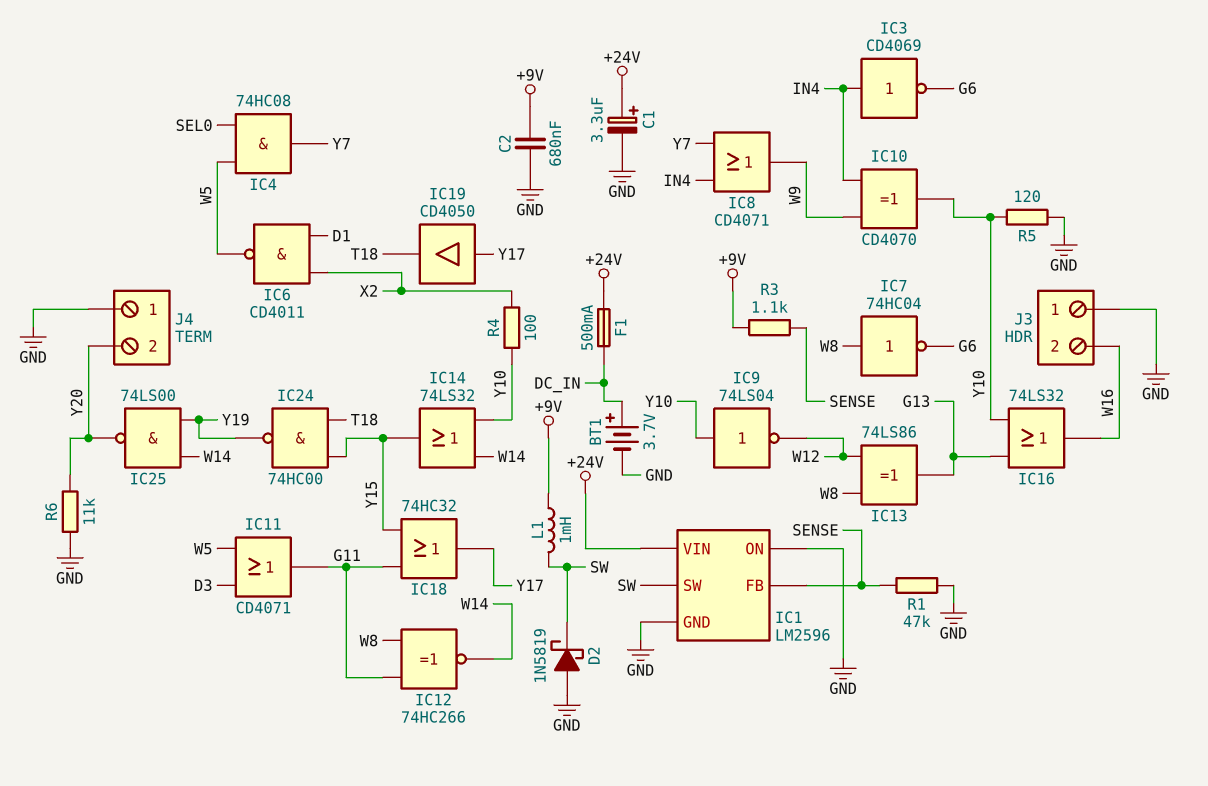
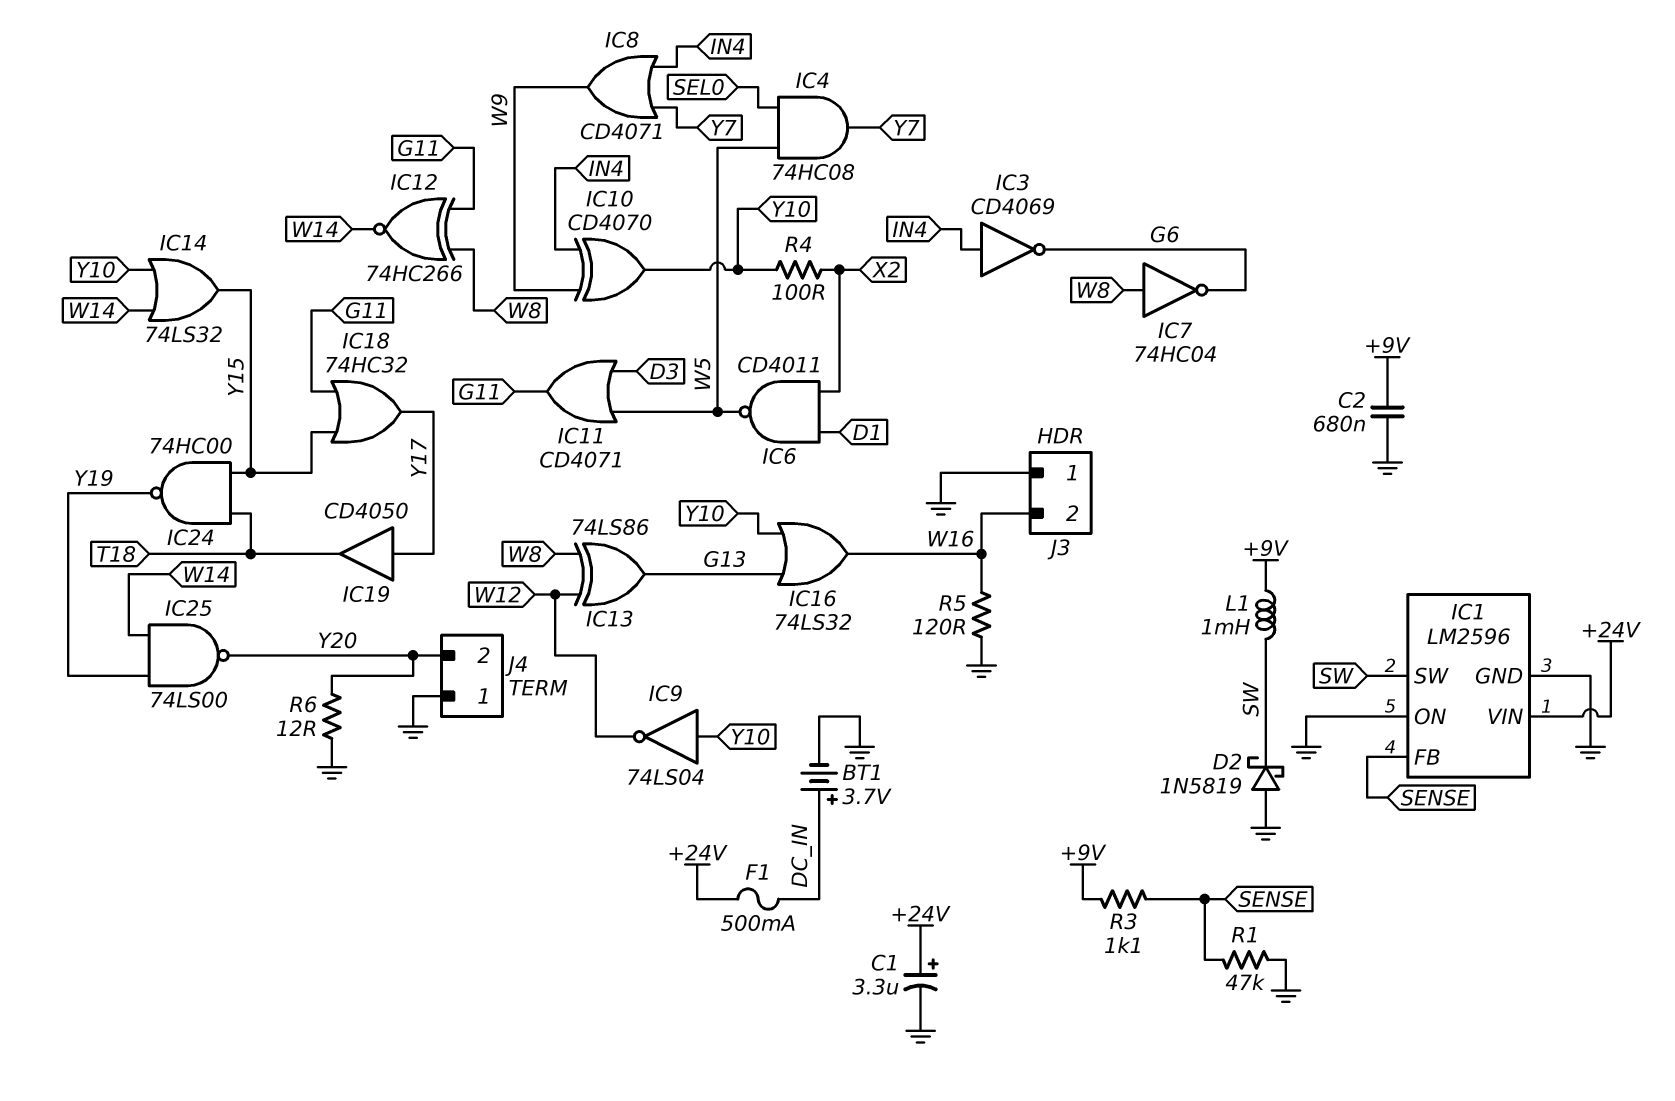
R5: 120 (GND, Y10) -> 120 (GND, W16)
R6: 11k (GND, Y20) -> 12 (GND, Y20)

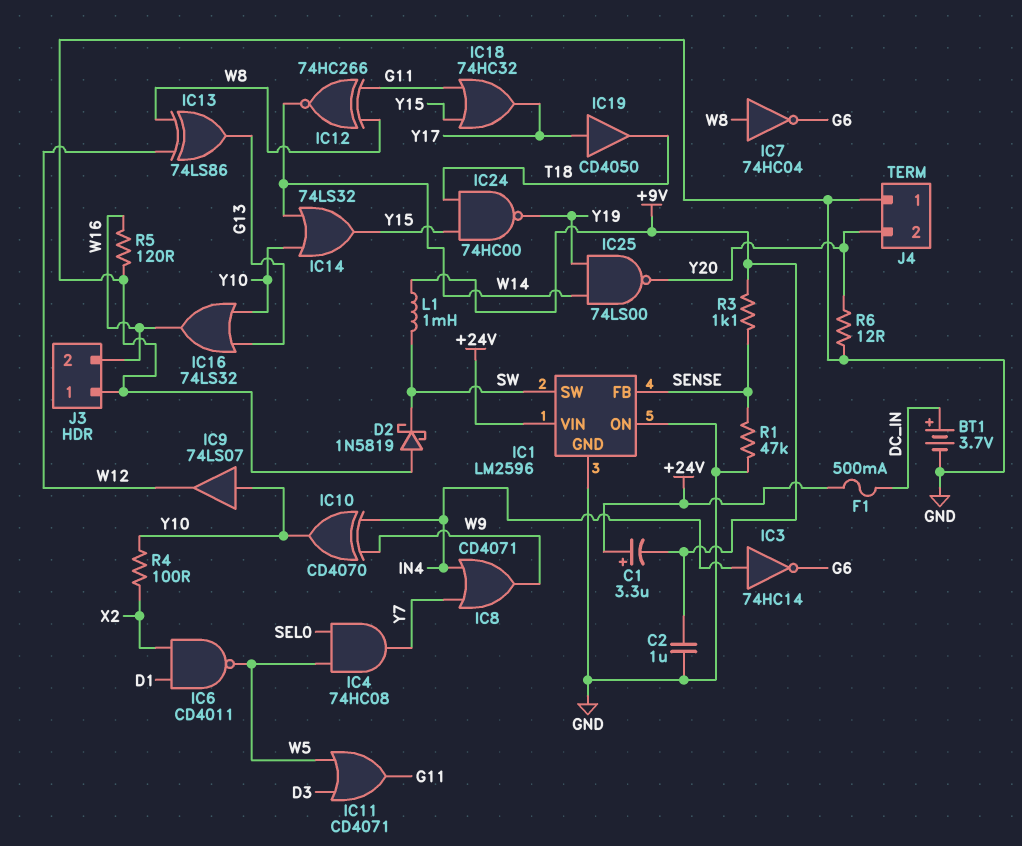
C1: 3.3uF (plus +24V, minus GND) -> 3.3uF (plus +24V, minus +9V)
C2: 680nF (+9V, GND) -> 1uF (+9V, GND)
IC3: NOT CD4069 (in IN4, out G6) -> NOT 74HC14 (in IN4, out G6)
IC9: NOT 74LS04 (in Y10, out W12) -> buffer 74LS07 (in Y10, out W12)

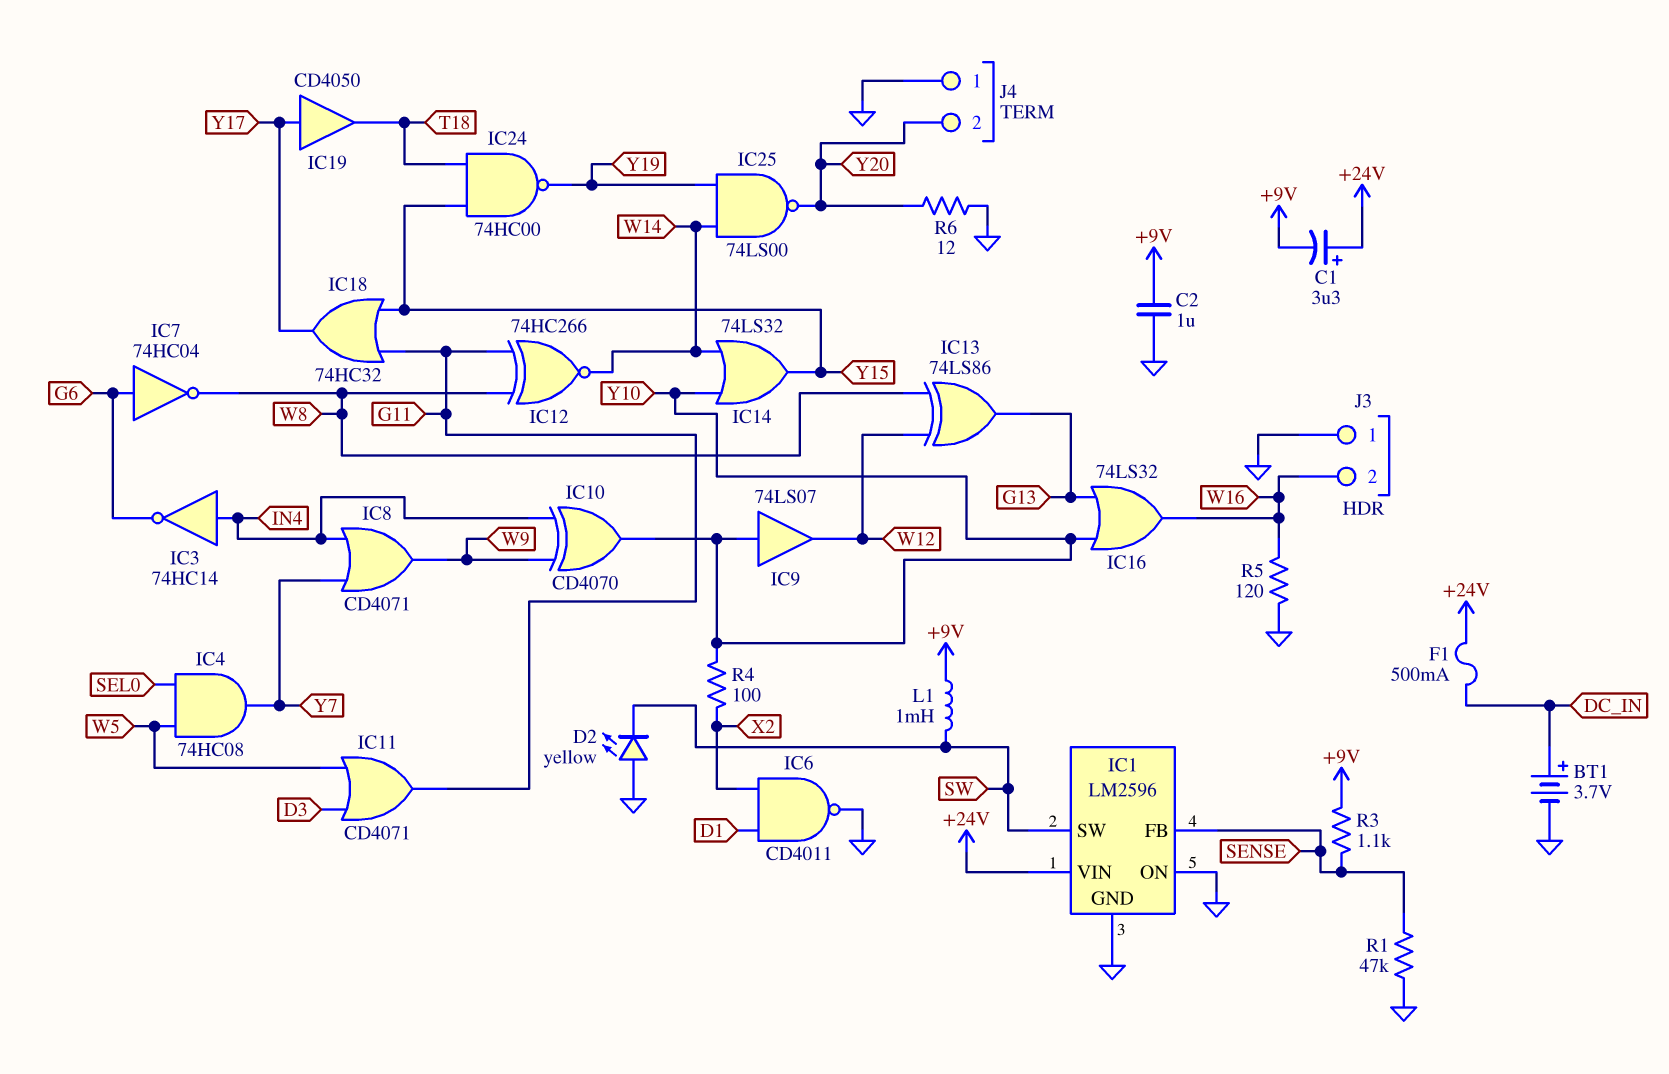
D2: schottky 1N5819 (A GND, K SW) -> LED yellow (A GND, K SW)
IC6: NAND CD4011 (in D1, in X2, out W5) -> NAND CD4011 (in D1, in X2, out GND)
IC7: NOT 74HC04 (in W8, out G6) -> NOT 74HC04 (in G6, out W8)

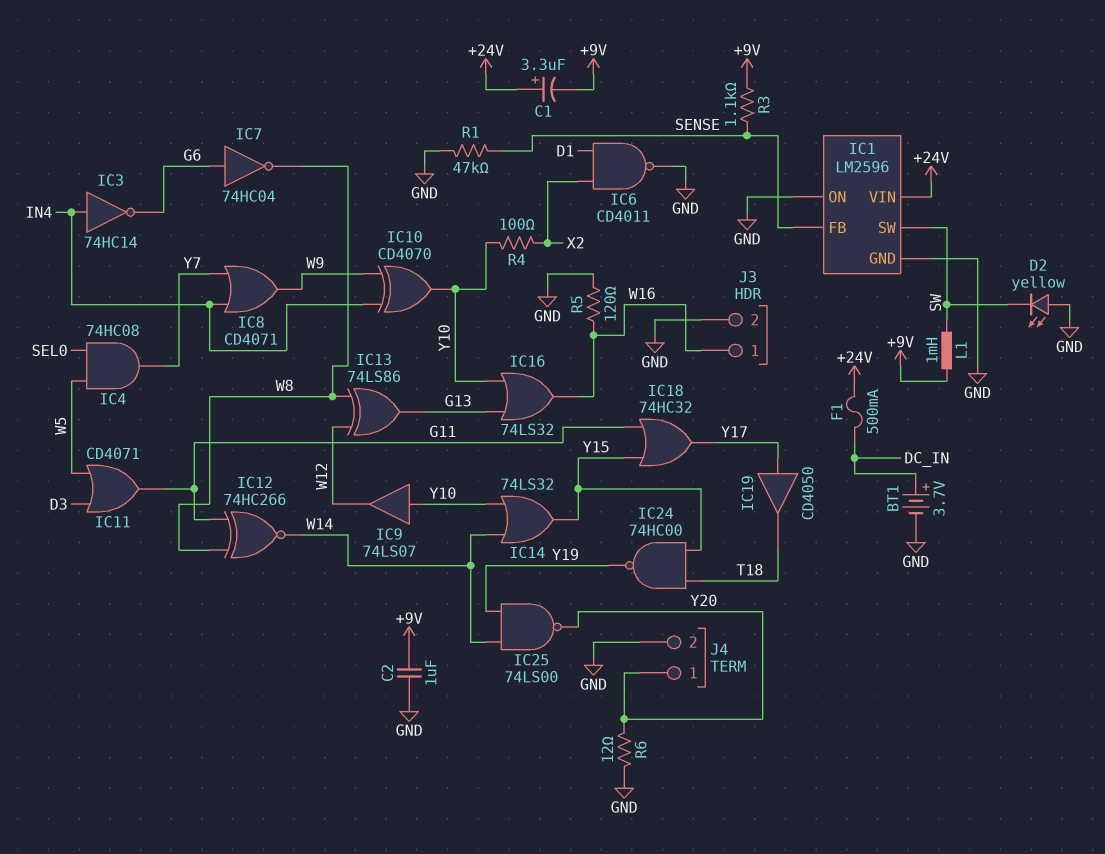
J3 pin 1: GND -> W16
J3 pin 2: W16 -> GND
J4 pin 1: GND -> Y20
J4 pin 2: Y20 -> GND

